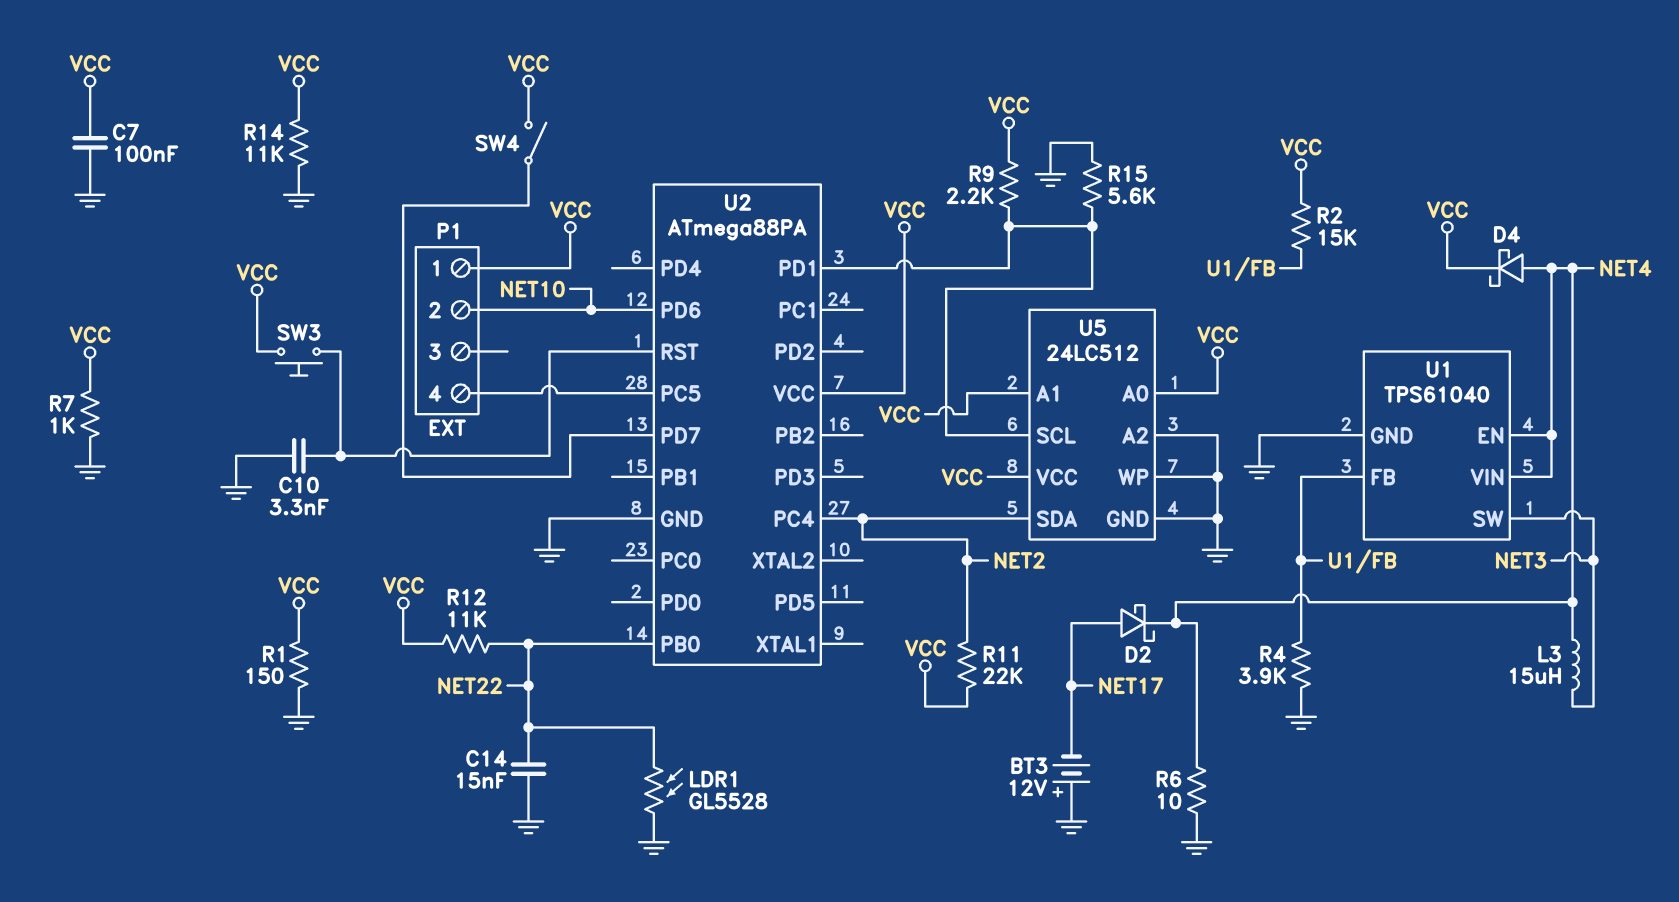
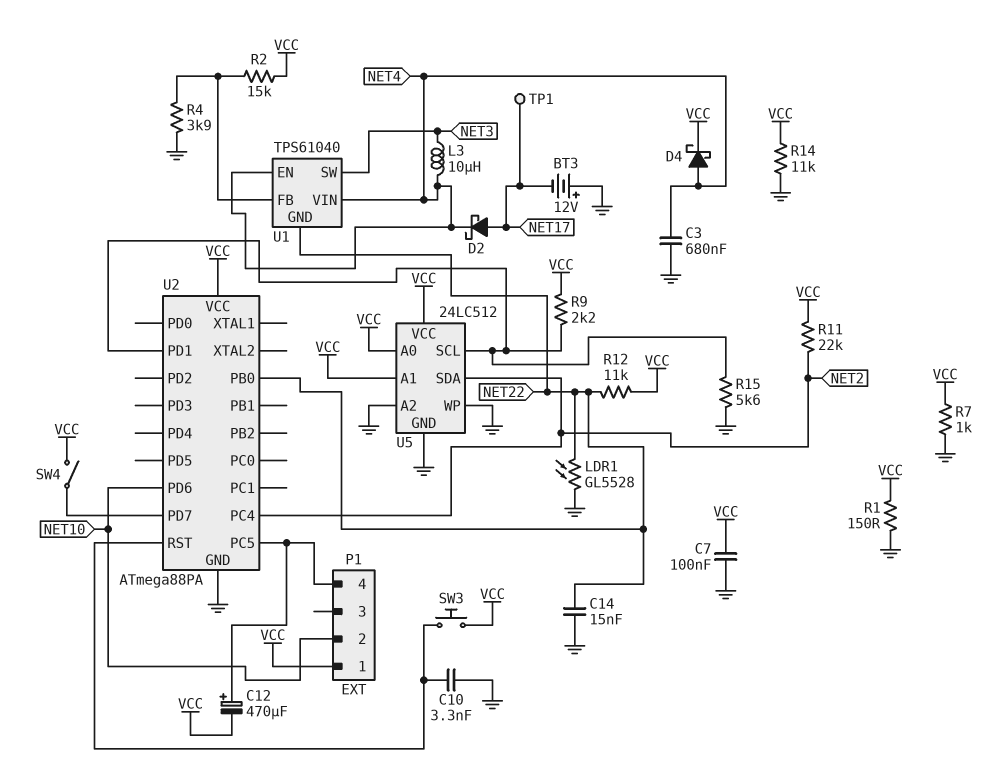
C3: none -> 680nF (GND, NET4)
C12: none -> 470uF (plus P1/4, minus VCC)
L3: 15uH (NET3, NET4) -> 10uH (NET3, NET4)
R6: 10 (GND, NET4) -> none
TP1: none -> test point (NET17)
U1 pin GND: GND -> NET22

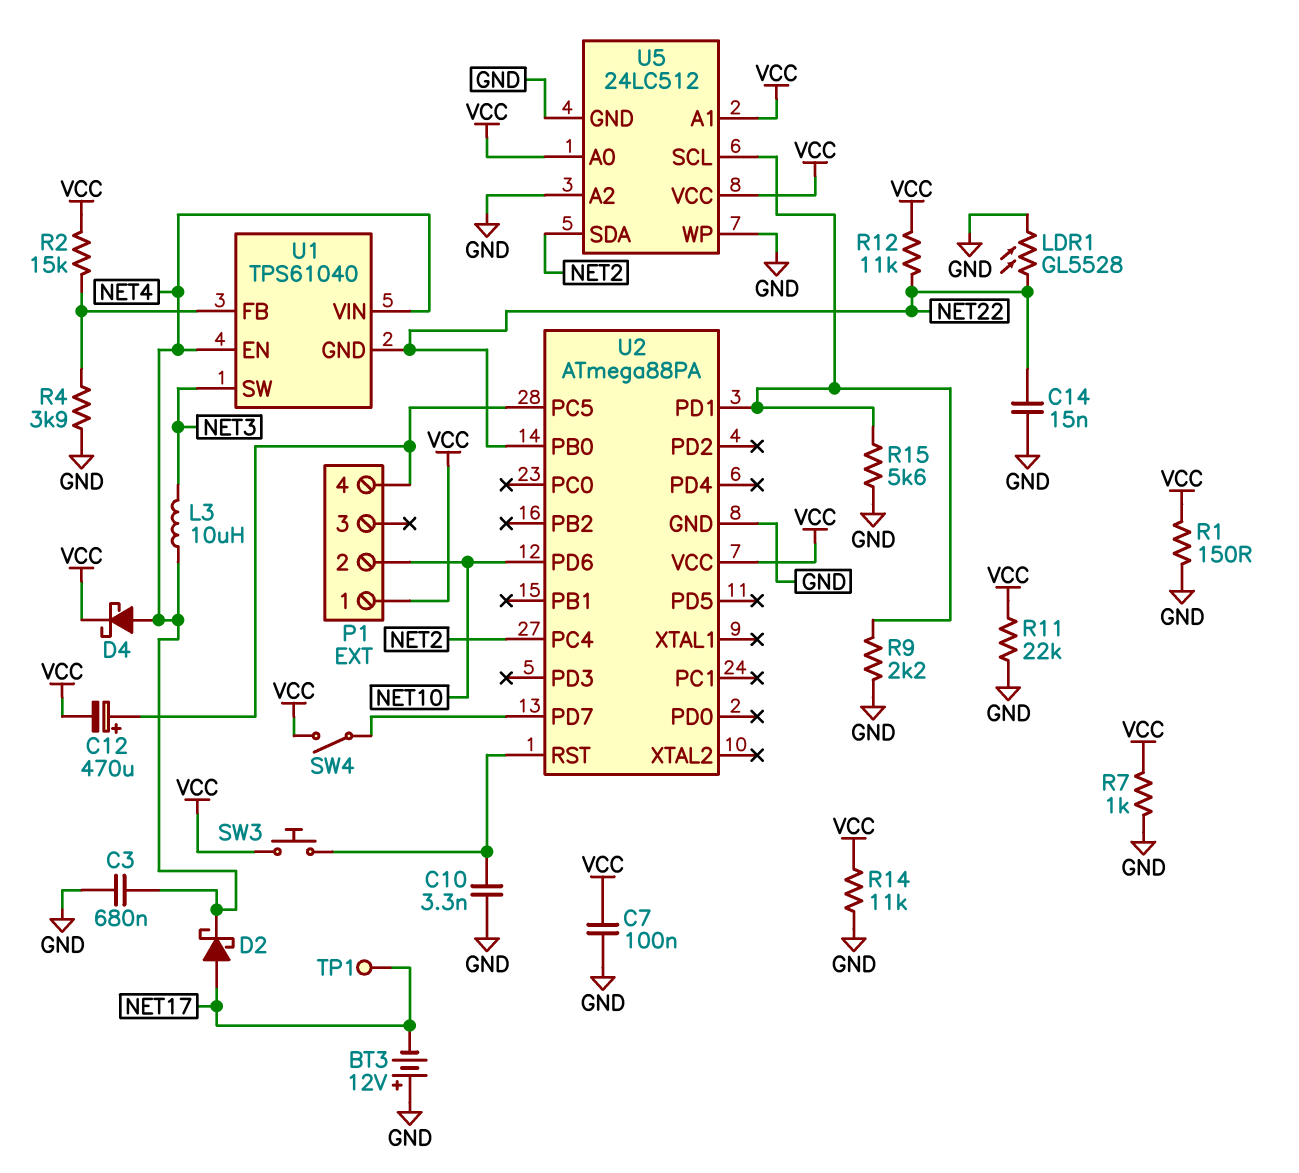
R9: 2.2k (U2/PD1, VCC) -> 2.2k (GND, U2/PD1)
R11: 22k (NET2, VCC) -> 22k (GND, VCC)

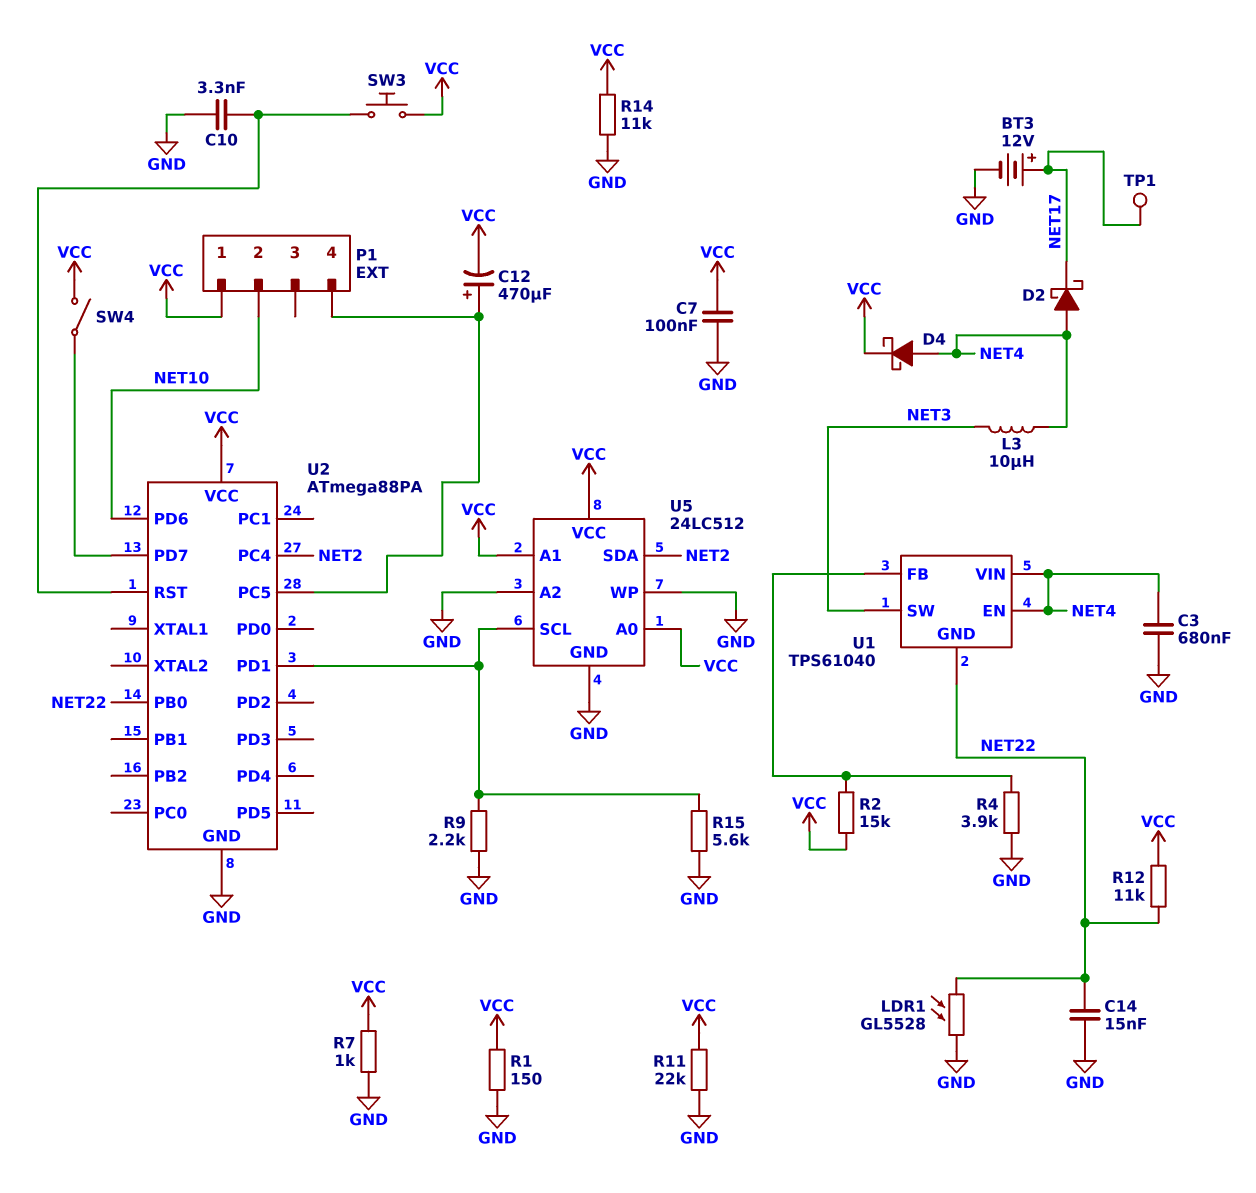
BT3: 12V (plus GND, minus NET17) -> 12V (plus NET17, minus GND)
D2: schottky (A NET17, K NET4) -> schottky (A NET4, K NET17)

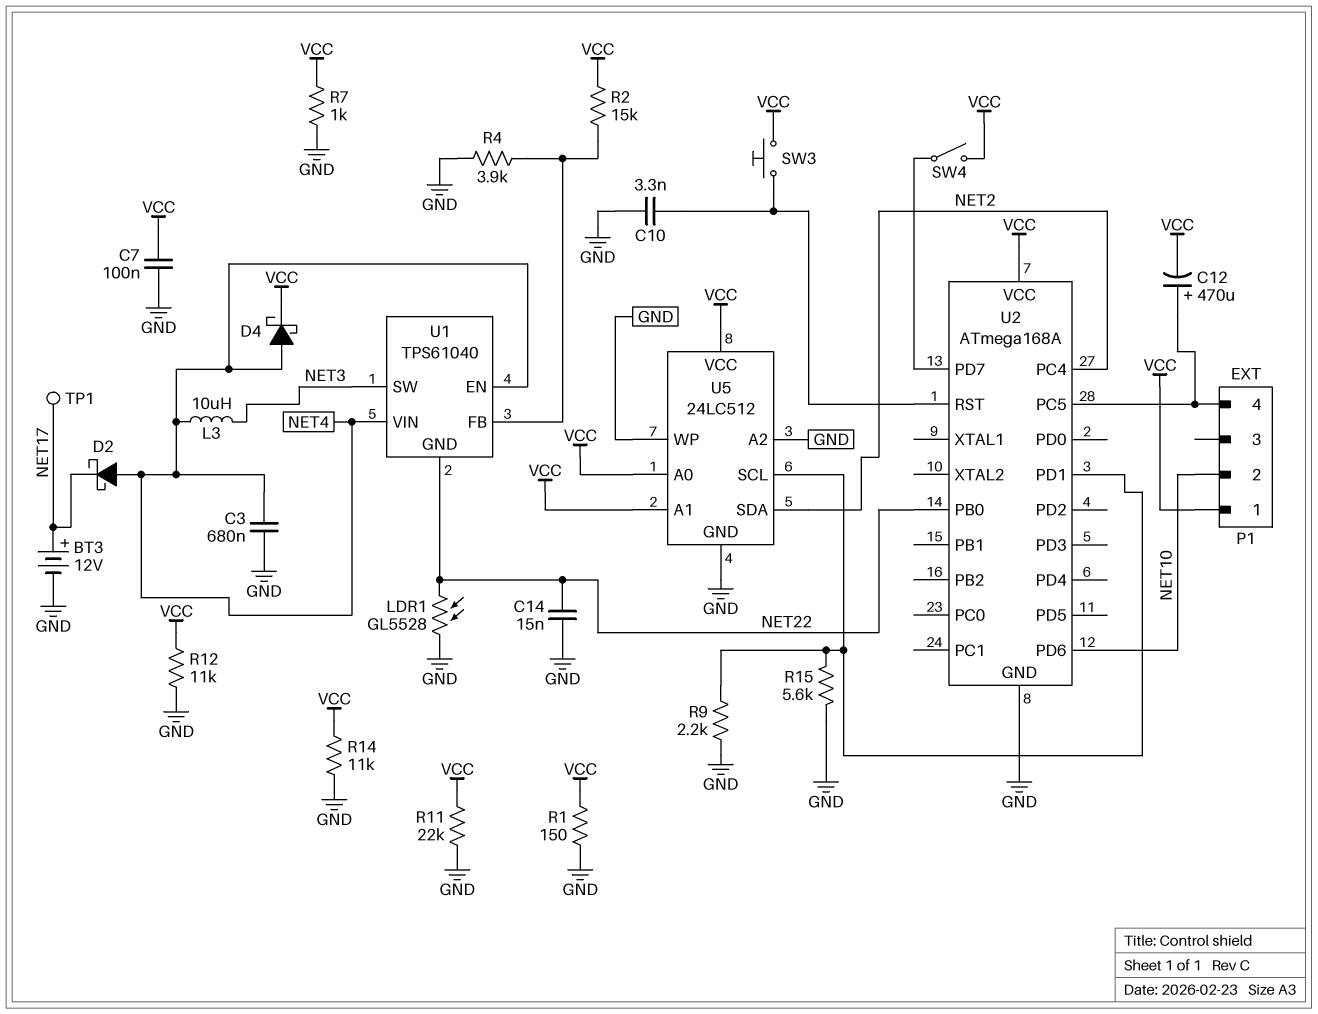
R12: 11k (NET22, VCC) -> 11k (GND, VCC)
U2: ATmega88PA -> ATmega168A

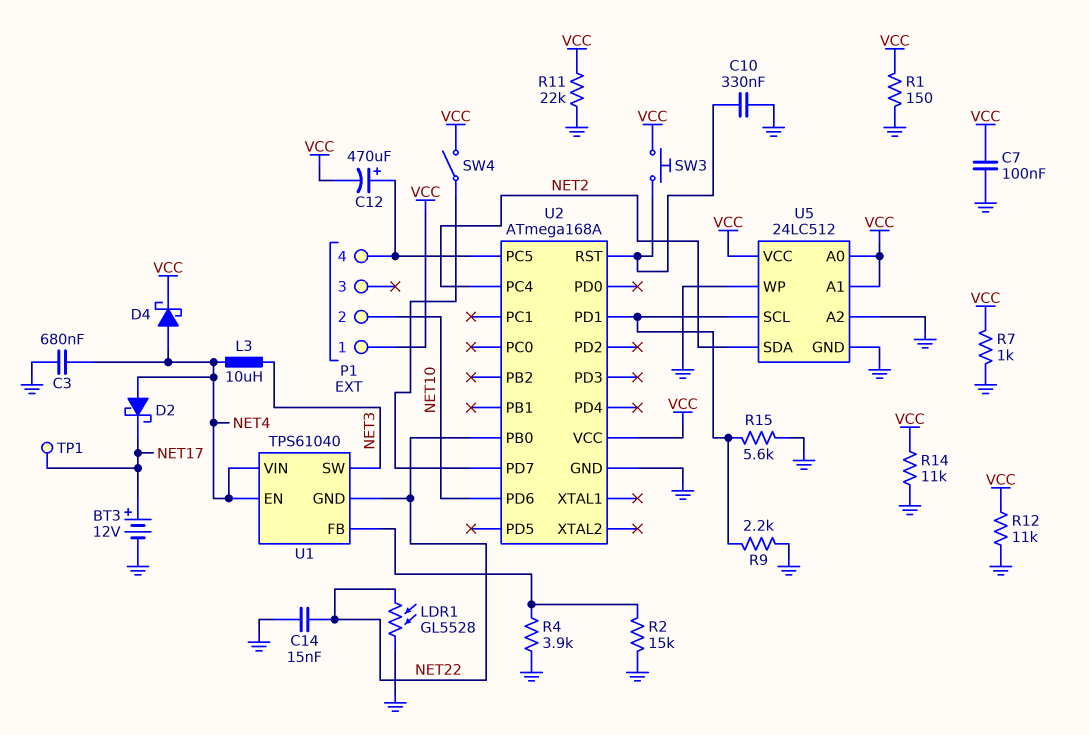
C10: 3.3nF (GND, U2/RST) -> 330nF (GND, U2/RST)
R2: 15k (U1/FB, VCC) -> 15k (GND, U1/FB)

